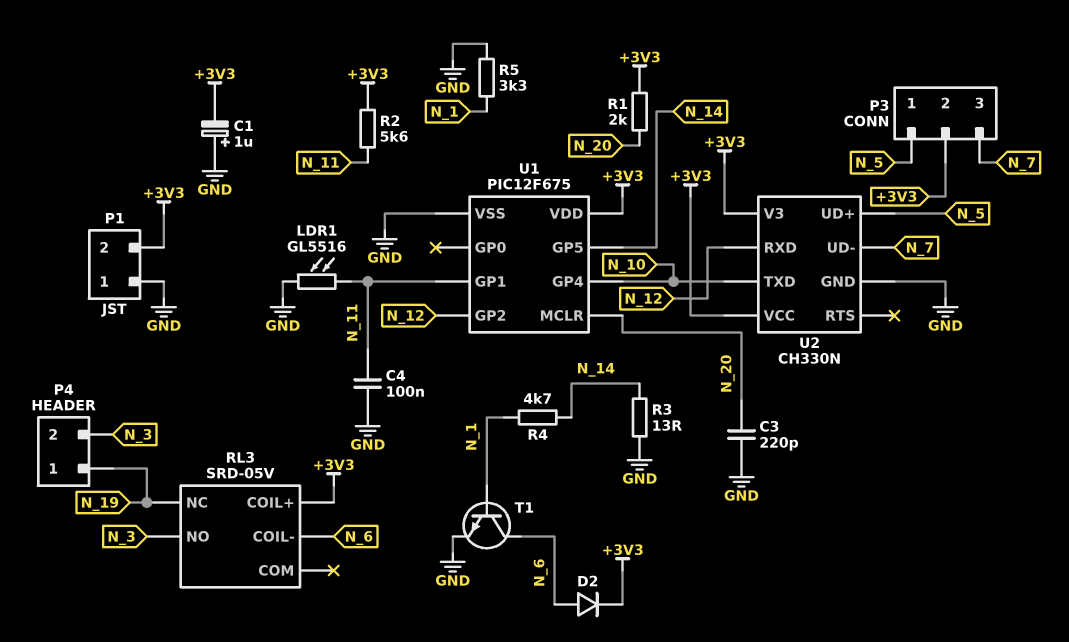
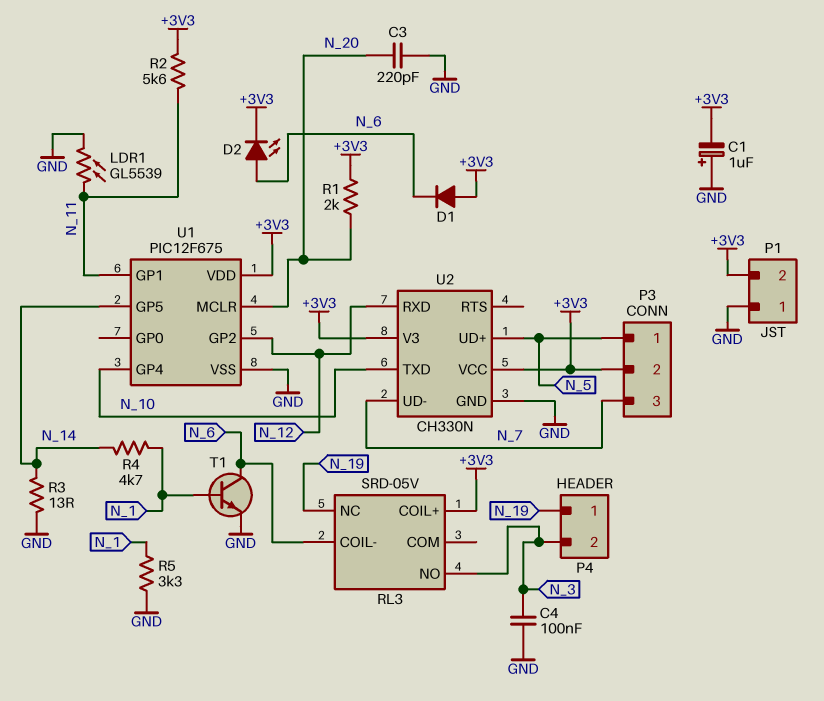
C4: 100nF (GND, N_11) -> 100nF (GND, N_3)
D1: none -> diode (A +3V3, K N_6)
D2: diode (A N_6, K +3V3) -> LED (A N_6, K +3V3)
LDR1: GL5516 (GND, N_11) -> GL5539 (GND, N_11)

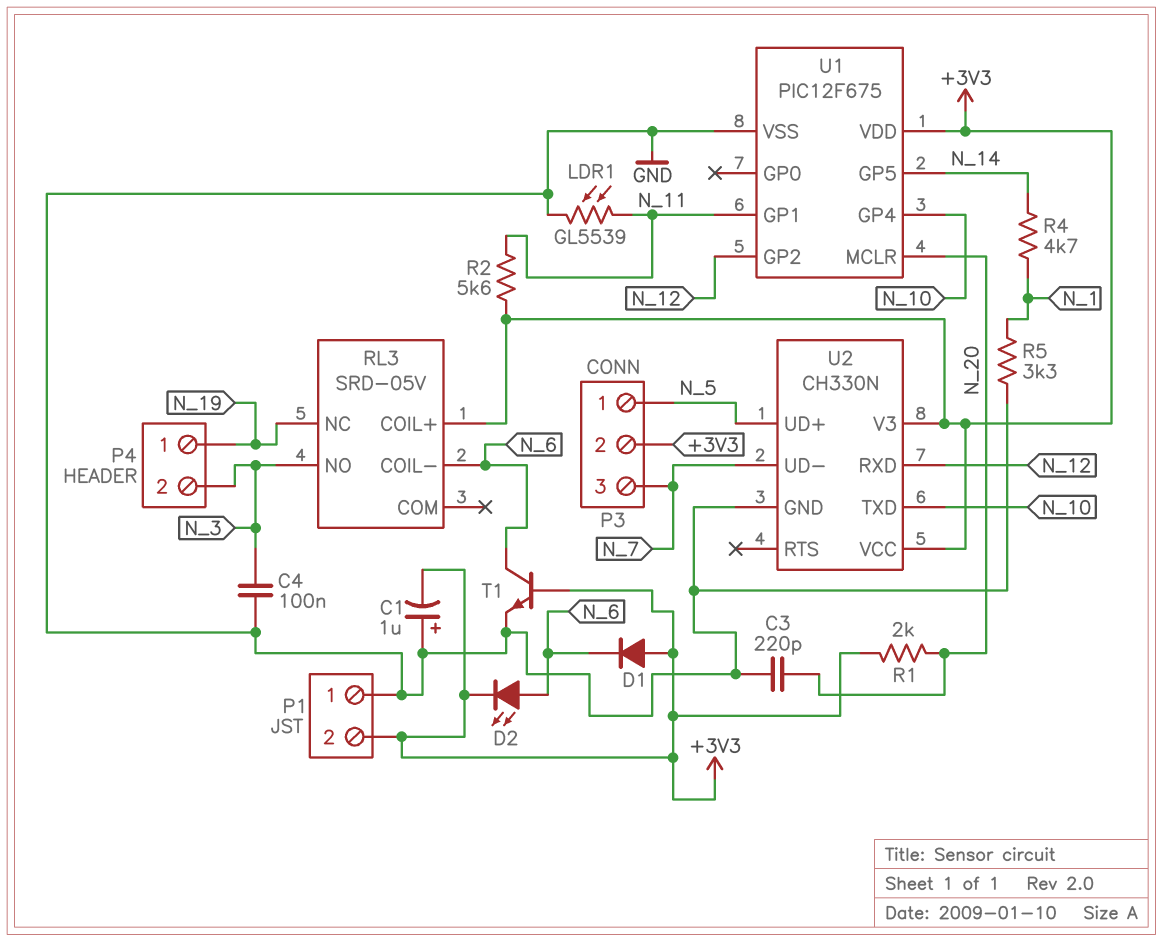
R3: 13 (GND, N_14) -> none
T1: NPN (B N_1, C N_6, E GND) -> NPN (B +3V3, C N_6, E GND)

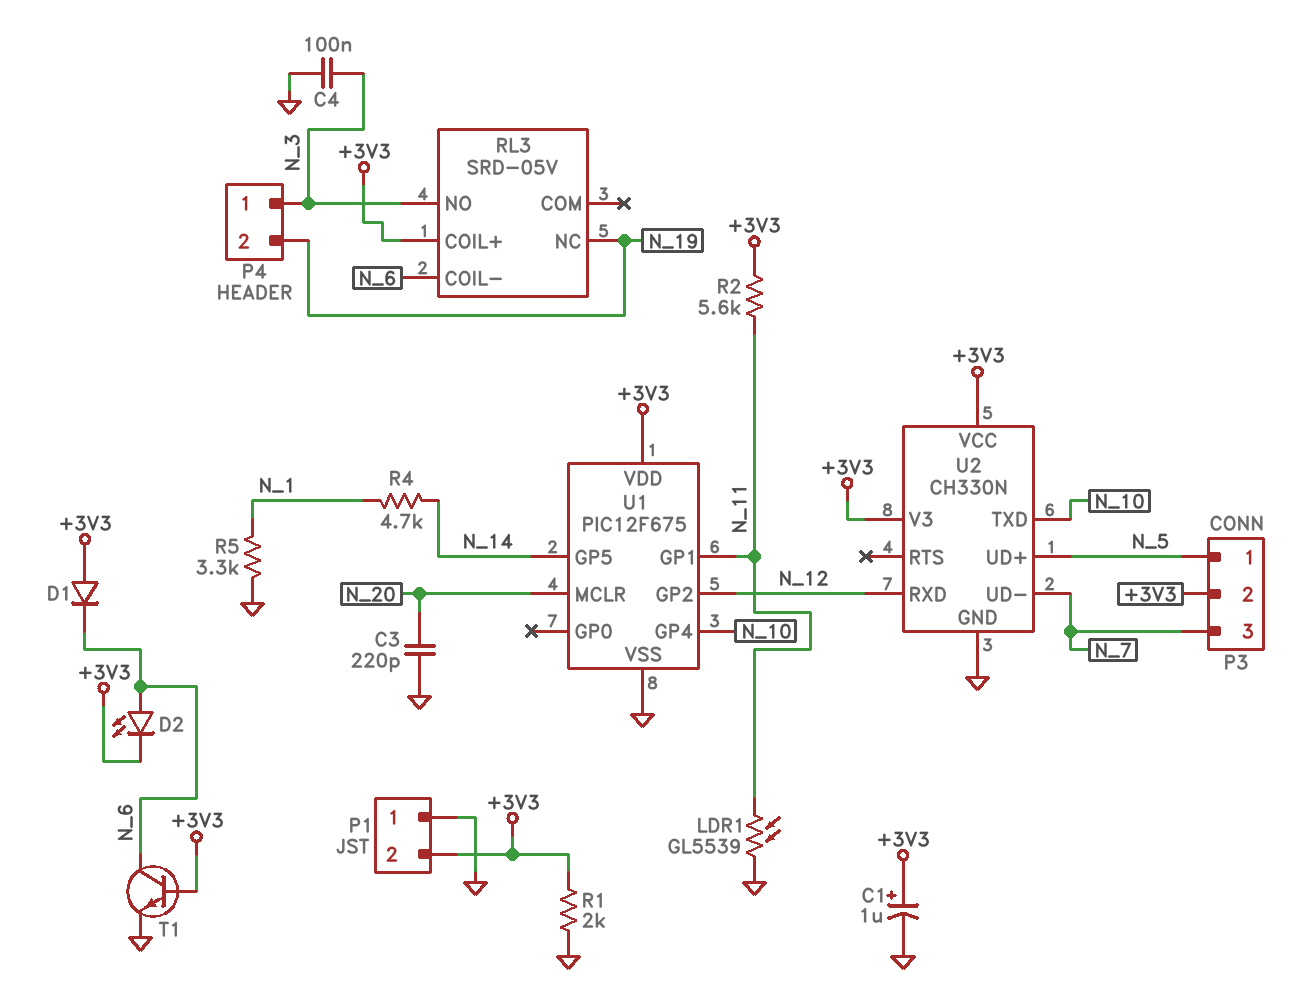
C1: 1uF (plus GND, minus +3V3) -> 1uF (plus +3V3, minus GND)
P4 pin 1: N_19 -> N_3
P4 pin 2: N_3 -> N_19
R1: 2k (+3V3, N_20) -> 2k (+3V3, GND)

